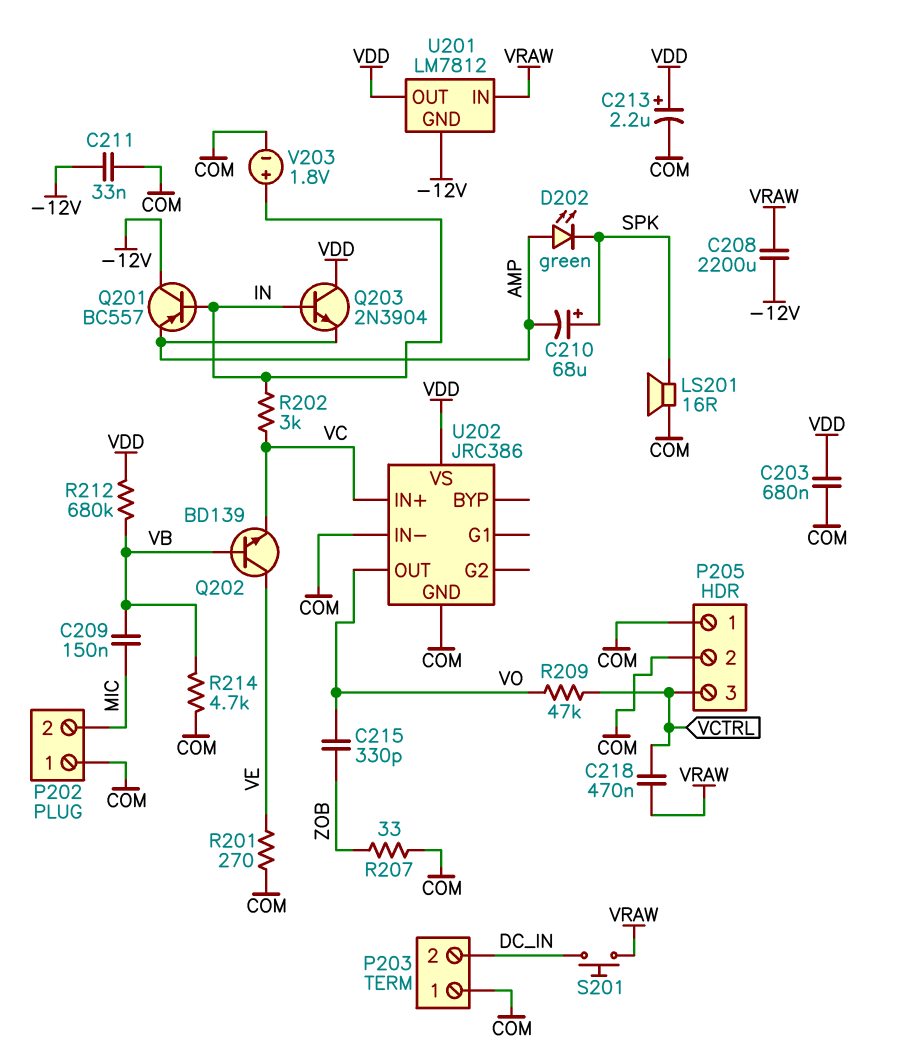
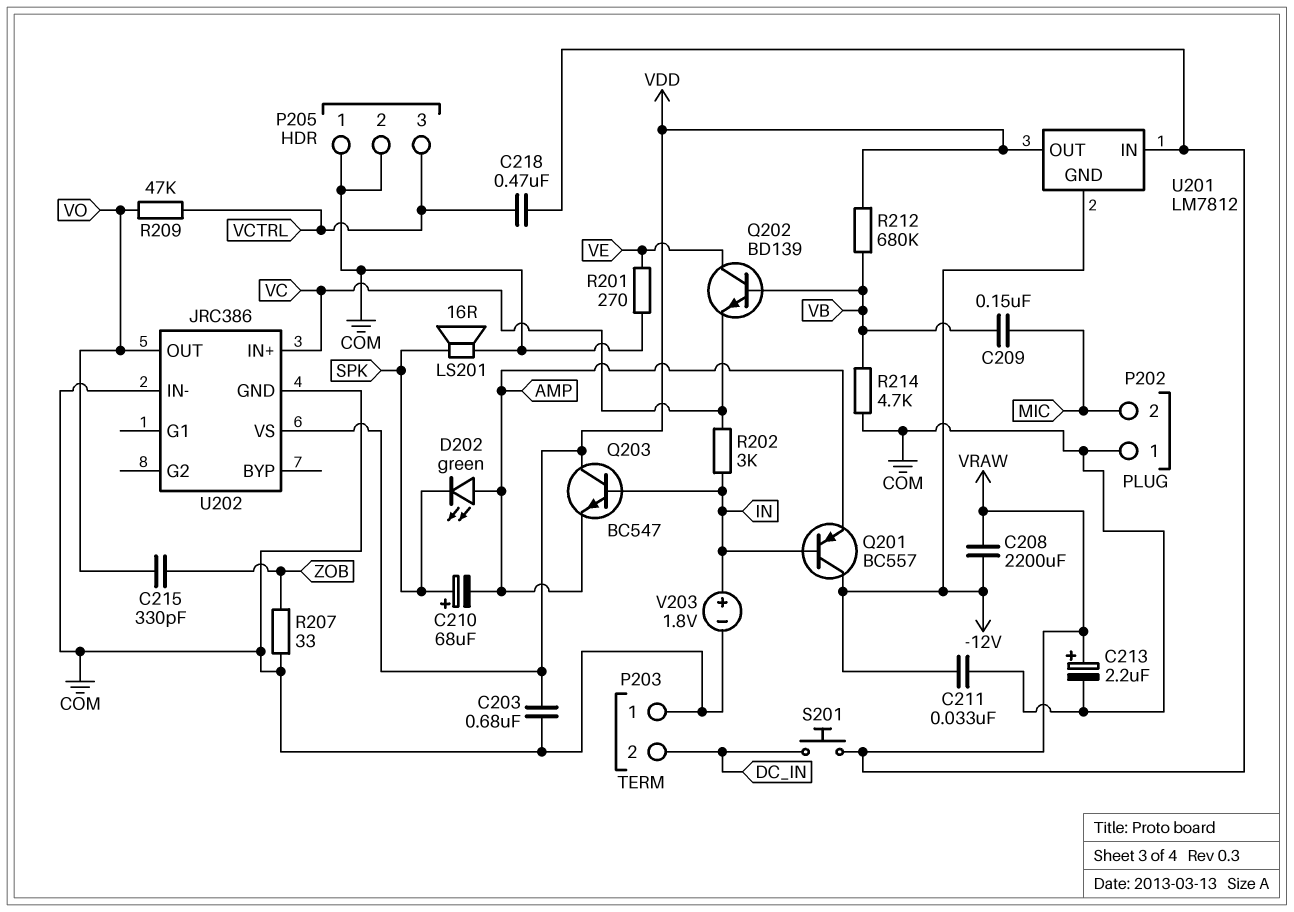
C213: 2.2uF (plus VDD, minus COM) -> 2.2uF (plus VRAW, minus COM)
Q203: NPN 2N3904 (B IN, C VDD, E AMP) -> NPN BC547 (B IN, C VDD, E AMP)

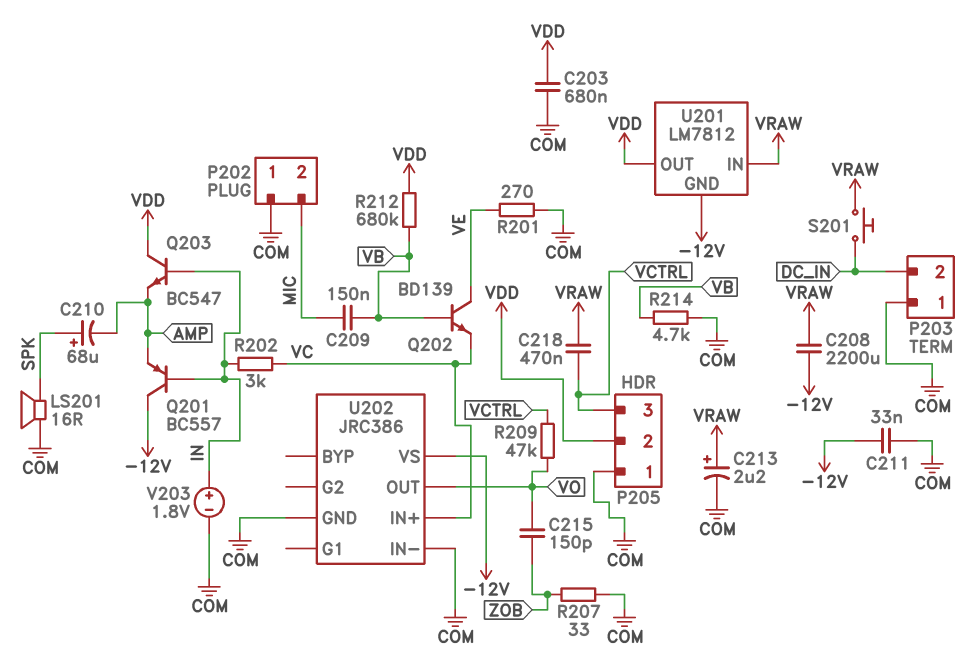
C215: 330pF (VO, ZOB) -> 150pF (VO, ZOB)
D202: LED green (A AMP, K SPK) -> none
P205 pin 2: COM -> VDD
U202 pin VS: VDD -> -12V

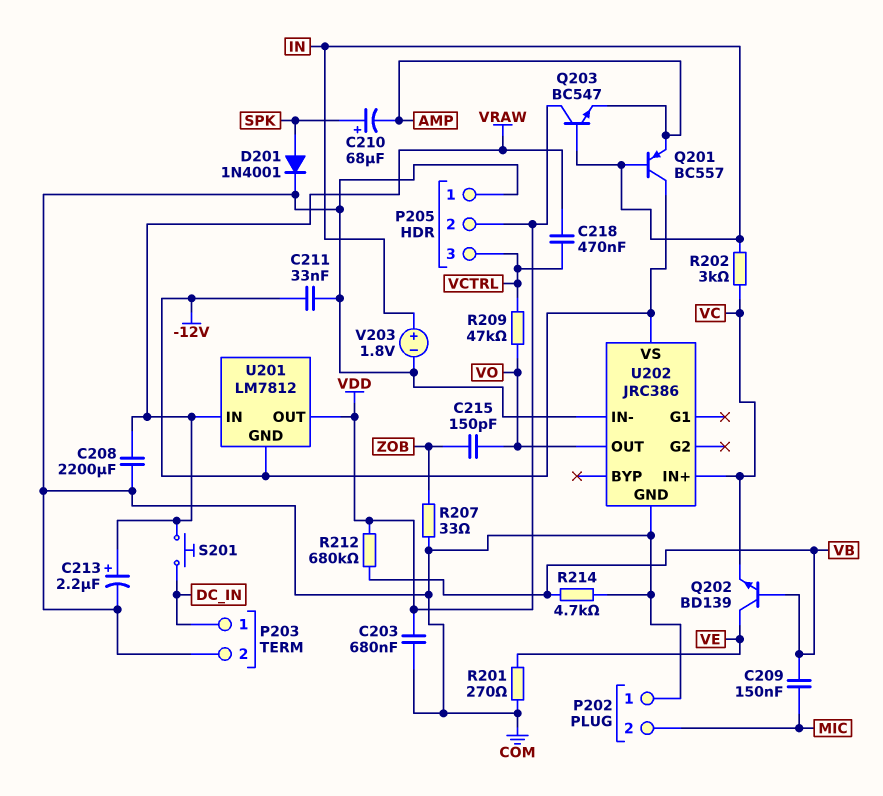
C208: 2200uF (-12V, VRAW) -> 2200uF (COM, VRAW)
D201: none -> diode 1N4001 (A SPK, K COM)
LS201: speaker 16R (COM, SPK) -> none
P203 pin 1: COM -> DC_IN
P203 pin 2: DC_IN -> COM

